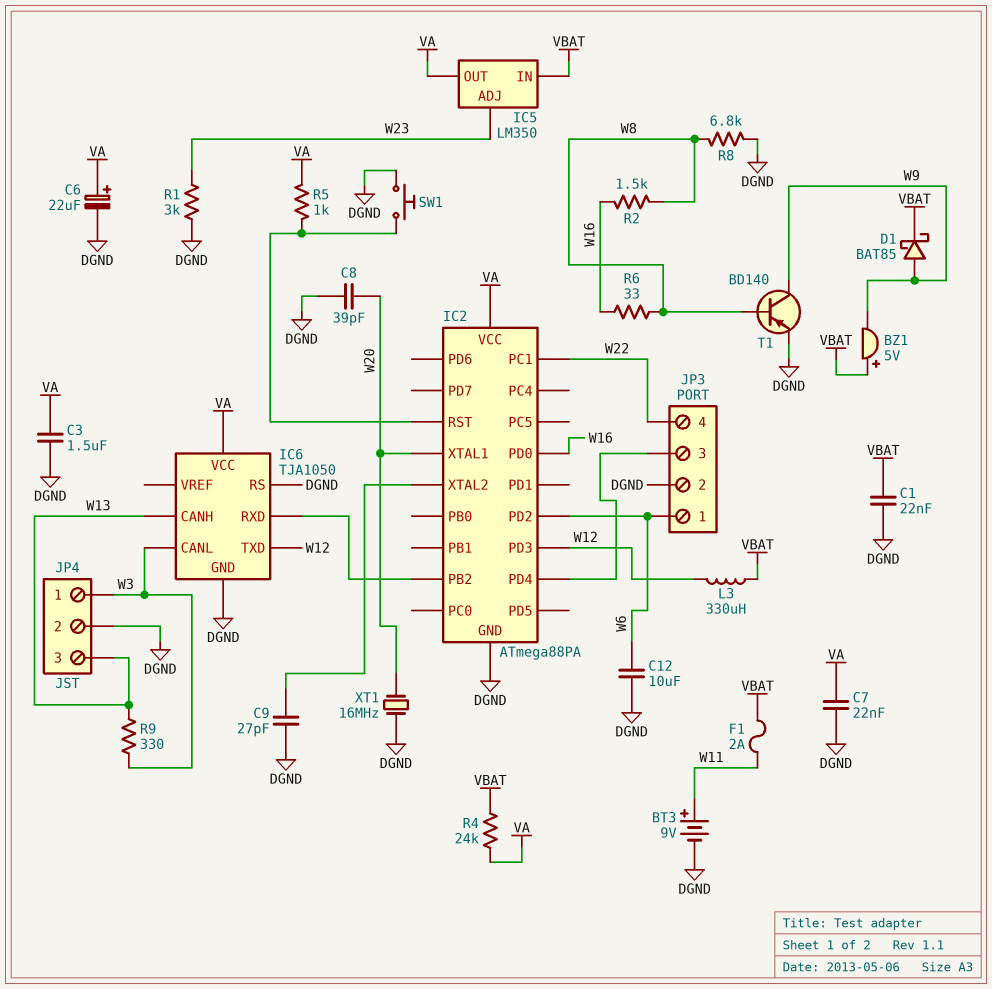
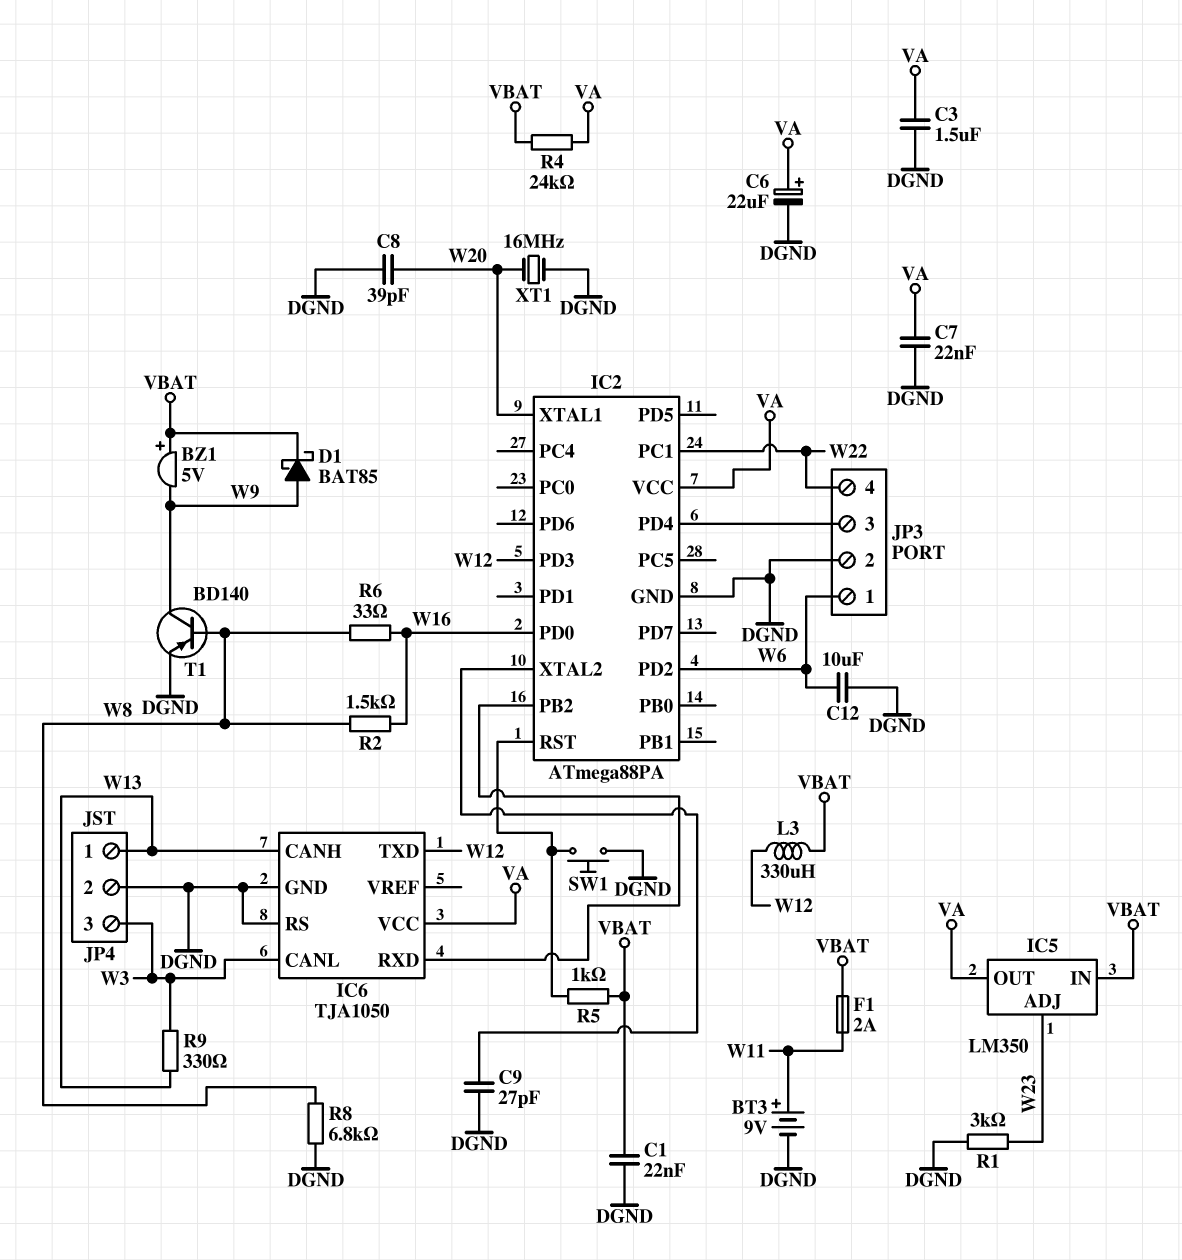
JP4 pin 1: W3 -> W13
JP4 pin 3: W13 -> W3
R5: 1k (IC2/RST, VA) -> 1k (IC2/RST, VBAT)

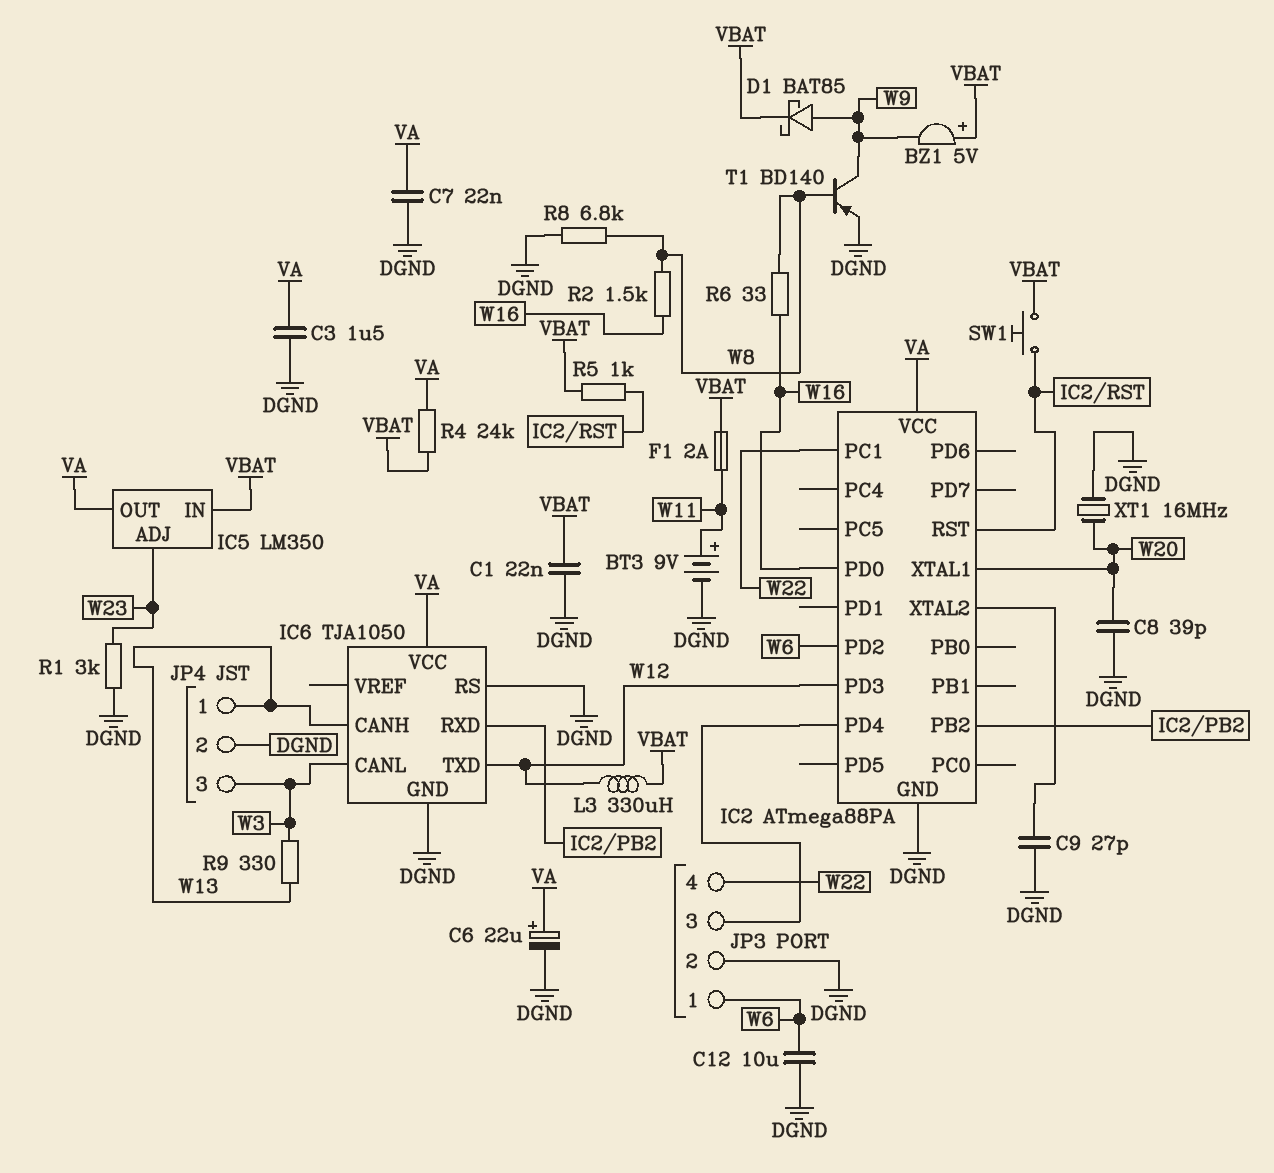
SW1: button (DGND, IC2/RST) -> button (IC2/RST, VBAT)

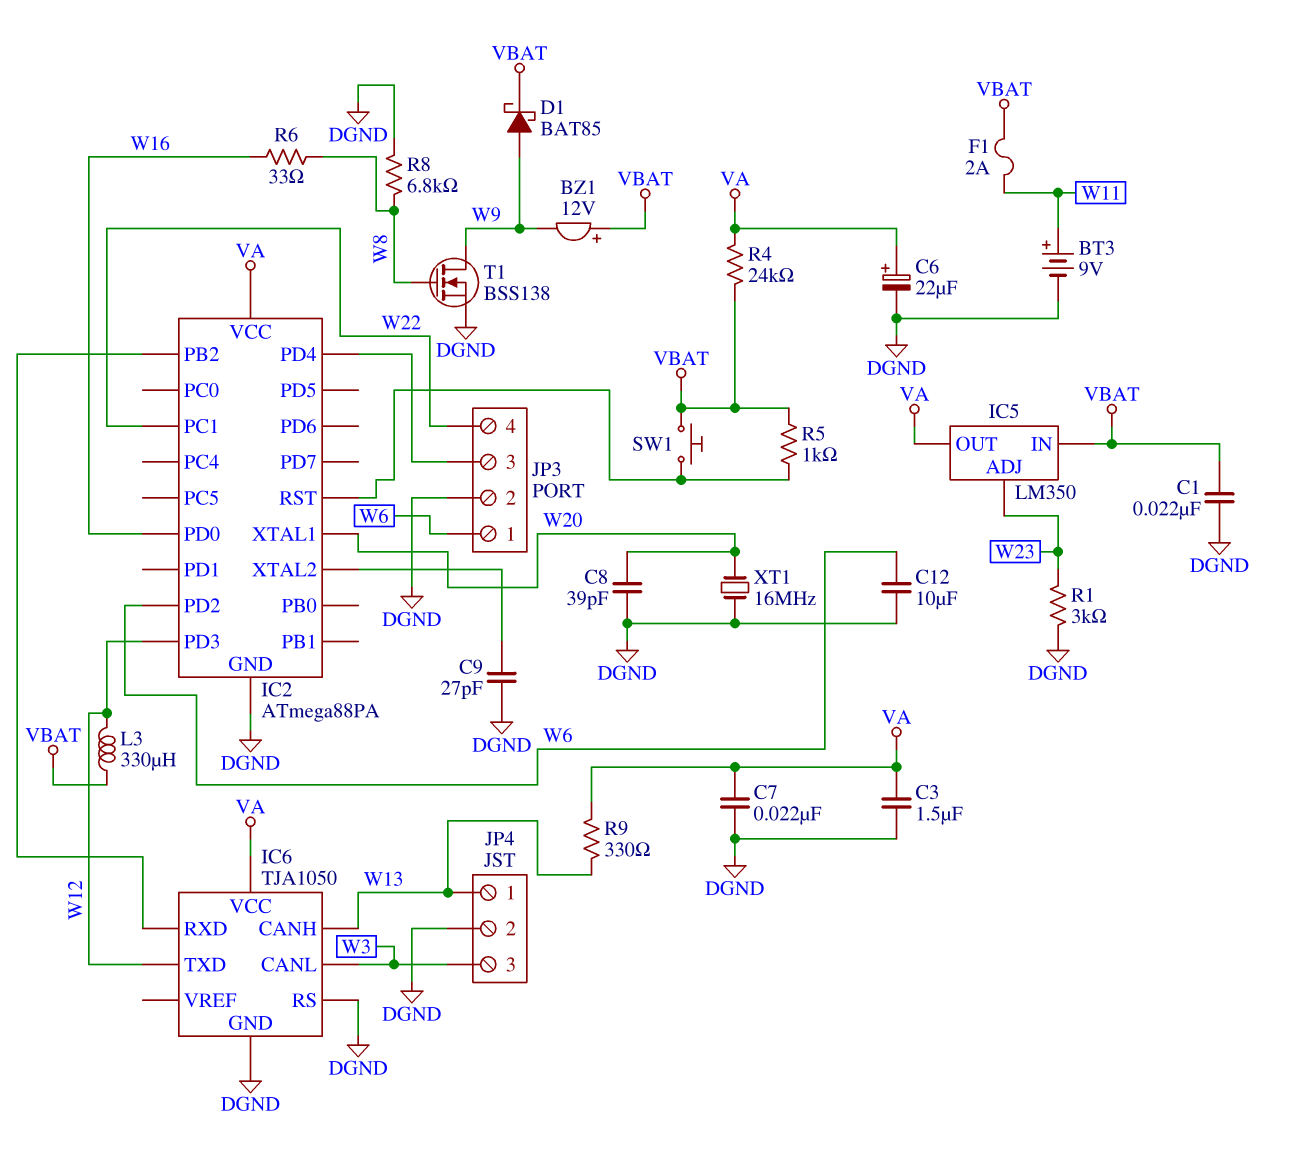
BZ1: buzzer 5V (plus VBAT, minus W9) -> buzzer 12V (plus VBAT, minus W9)
R2: 1.5k (W8, W16) -> none
R9: 330 (W3, W13) -> 330 (VA, W13)
T1: PNP BD140 (B W8, C W9, E DGND) -> NMOS BSS138 (G W8, D W9, S DGND)

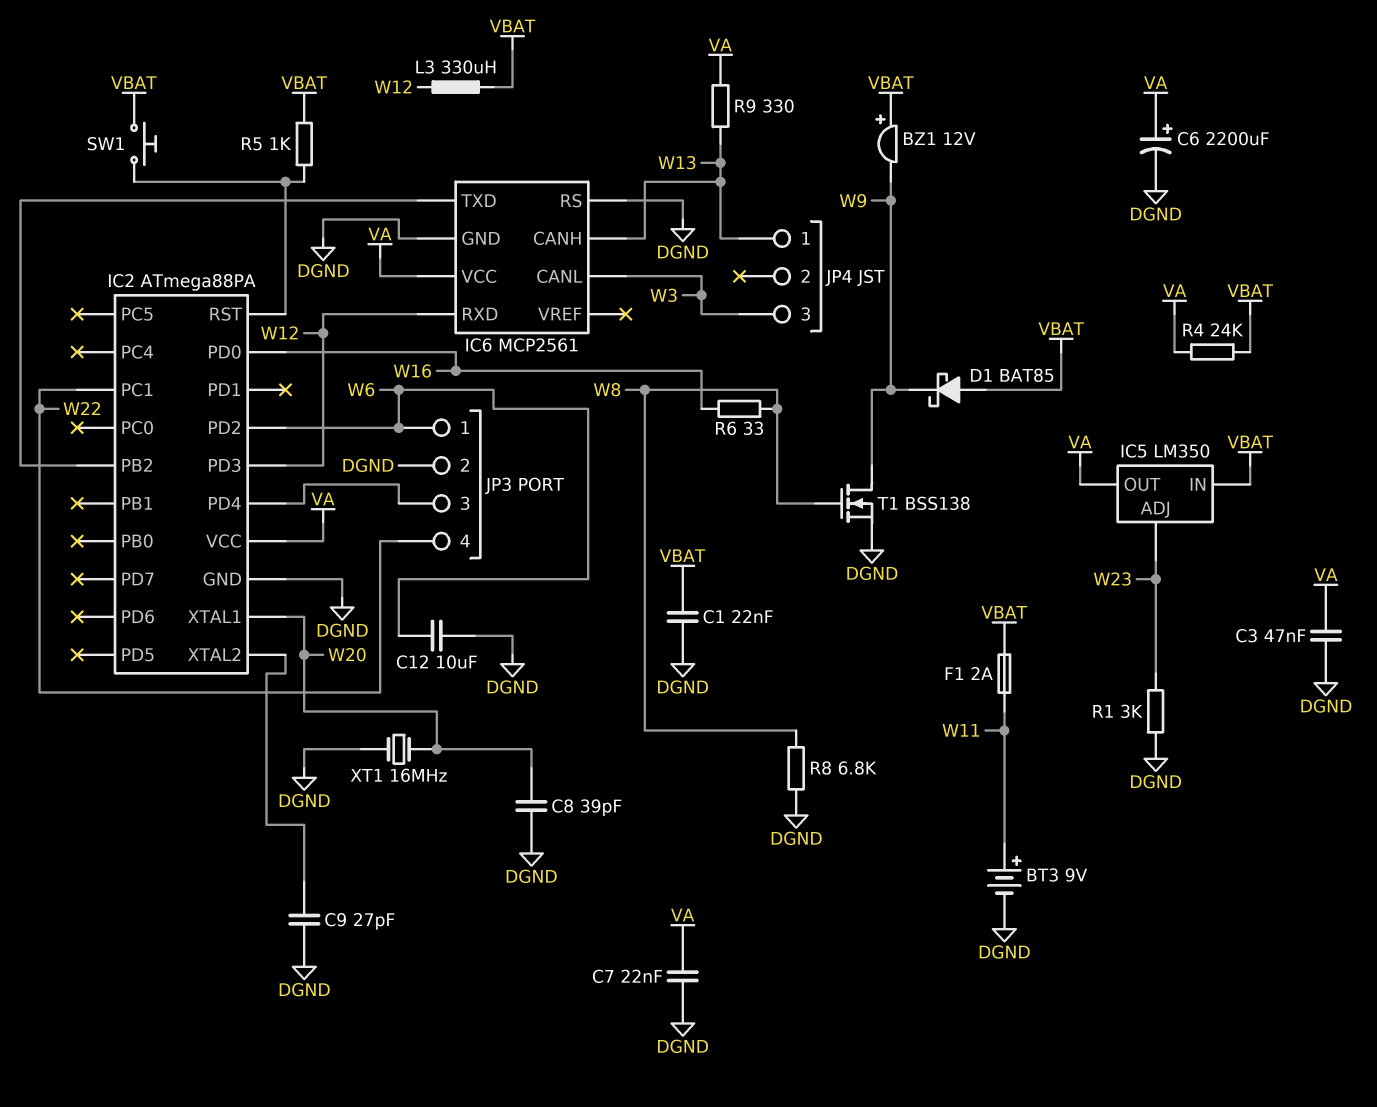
C3: 1.5uF (DGND, VA) -> 47nF (DGND, VA)
C6: 22uF (plus VA, minus DGND) -> 2200uF (plus VA, minus DGND)
D1: schottky BAT85 (A W9, K VBAT) -> schottky BAT85 (A VBAT, K W9)
IC6: TJA1050 -> MCP2561
IC6 pin RXD: IC2/PB2 -> W12
IC6 pin TXD: W12 -> IC2/PB2
JP4 pin 2: DGND -> none

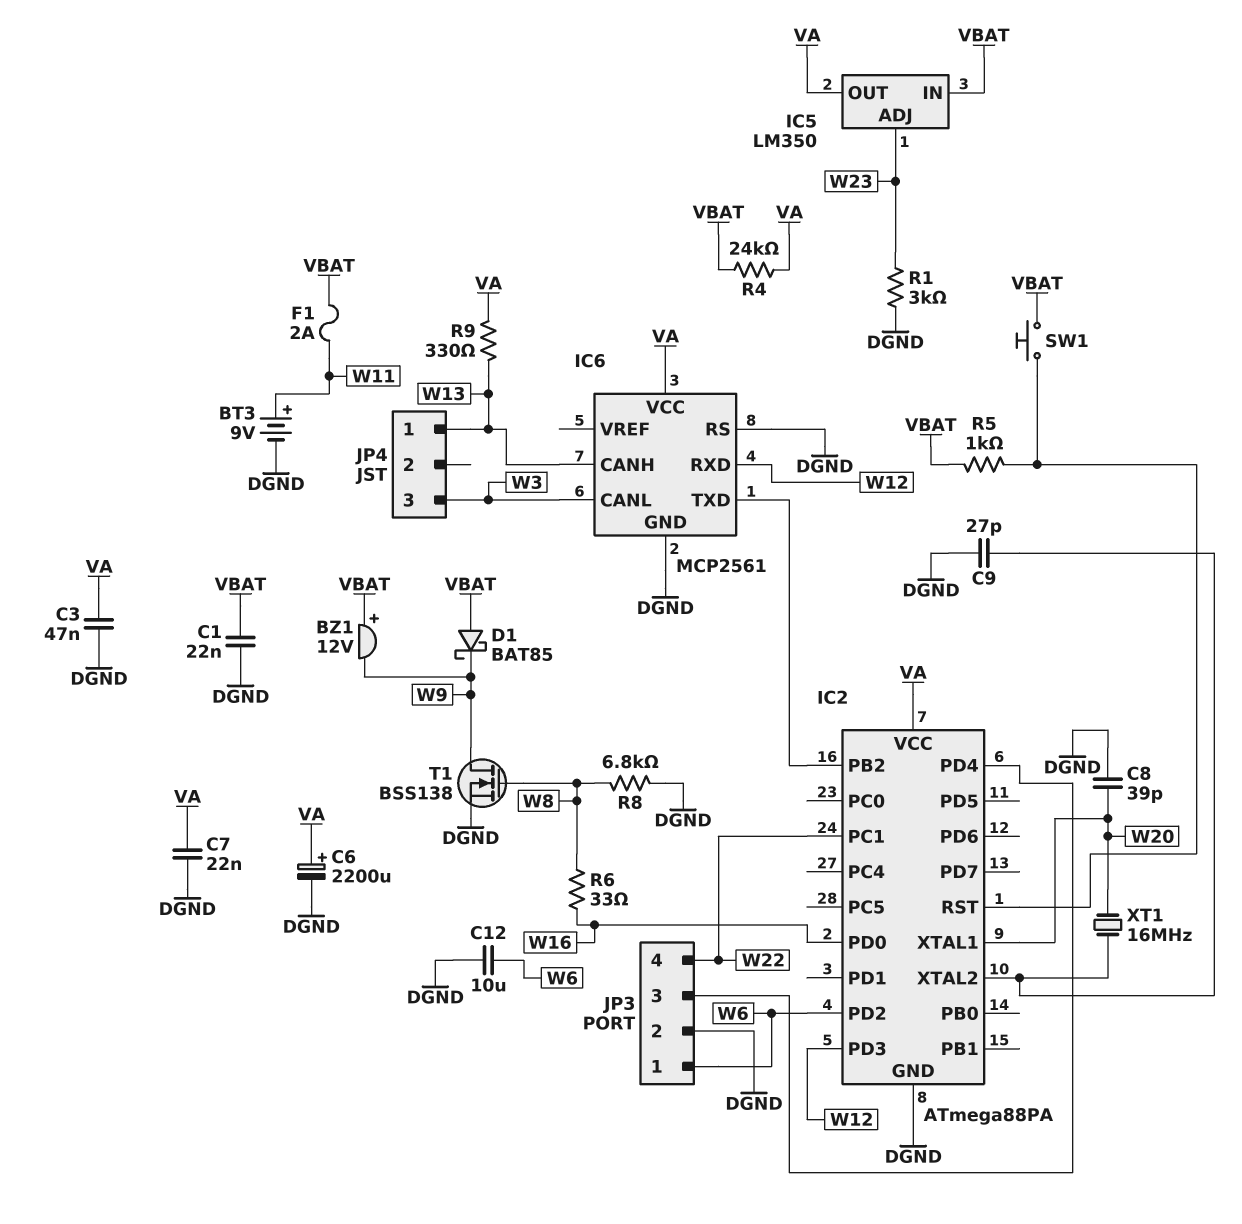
L3: 330uH (VBAT, W12) -> none
XT1: 16MHz (DGND, W20) -> 16MHz (IC2/XTAL2, W20)

